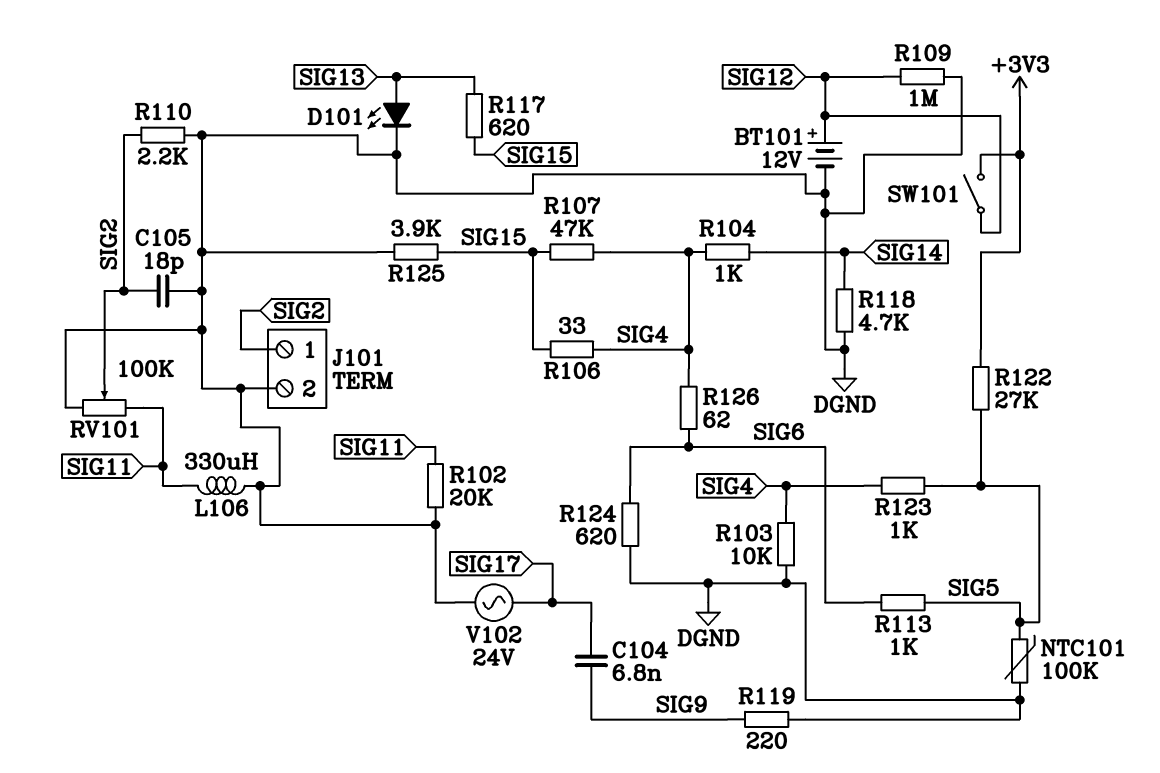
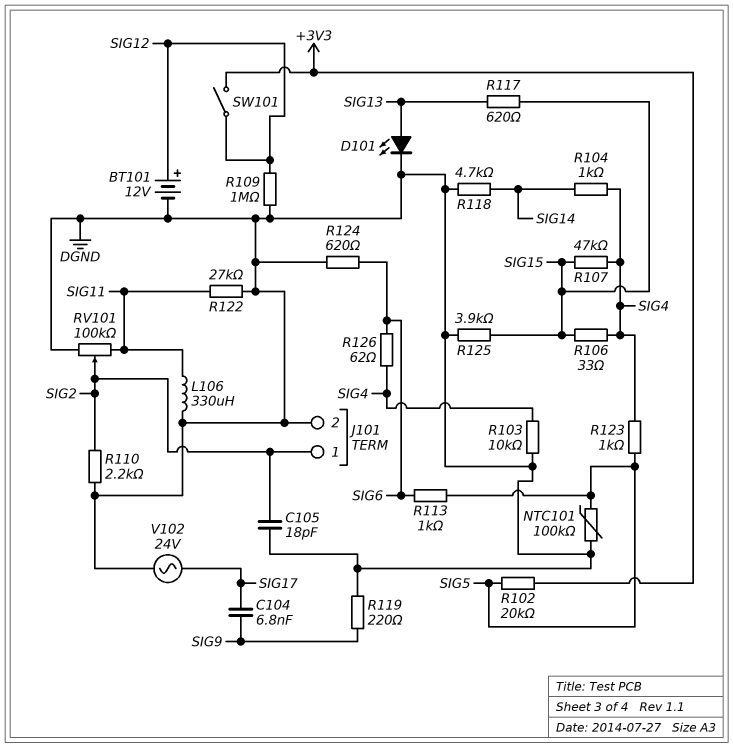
R102: 20k (DGND, SIG11) -> 20k (+3V3, SIG5)
R122: 27k (+3V3, SIG5) -> 27k (DGND, SIG11)

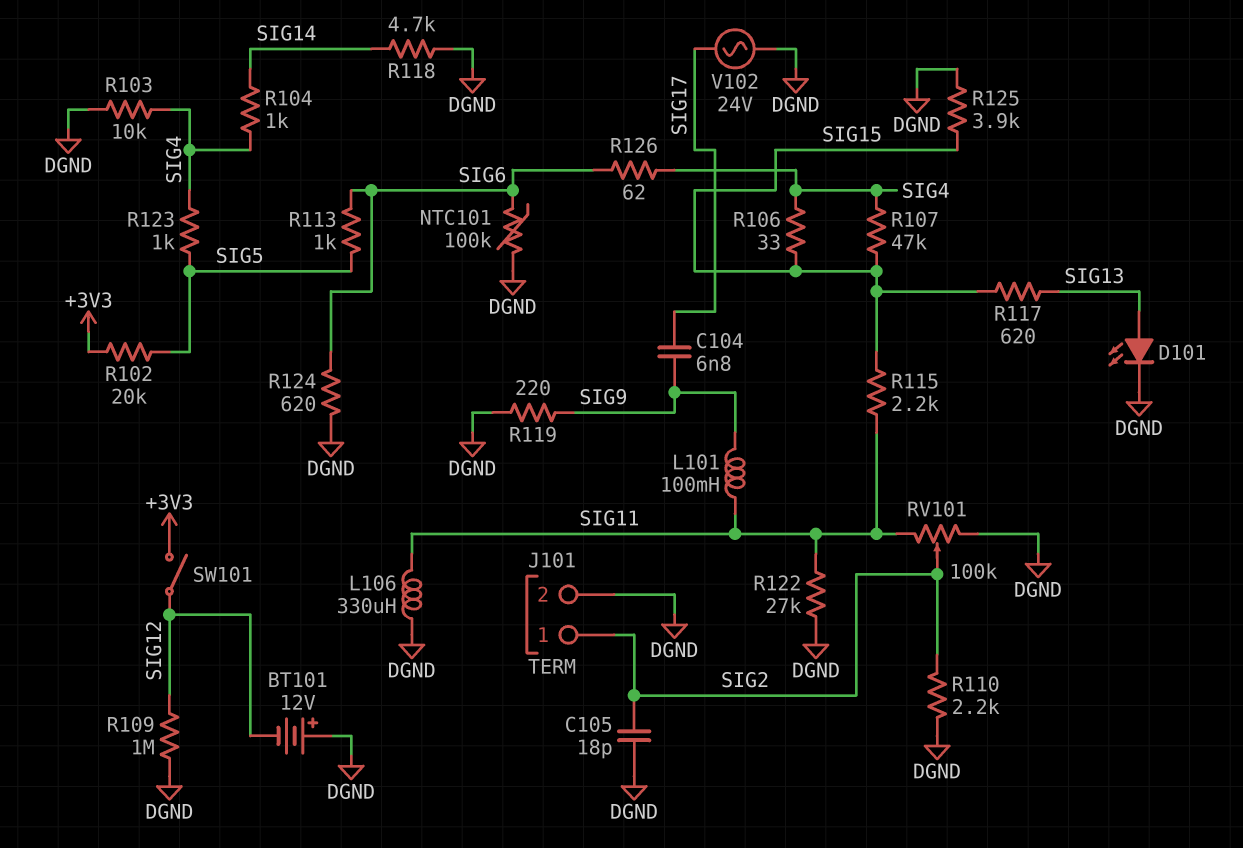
BT101: 12V (plus SIG12, minus DGND) -> 12V (plus DGND, minus SIG12)
L101: none -> 100mH (SIG9, SIG11)
NTC101: 100k (DGND, SIG5) -> 100k (DGND, SIG6)
R115: none -> 2.2k (SIG11, SIG15)

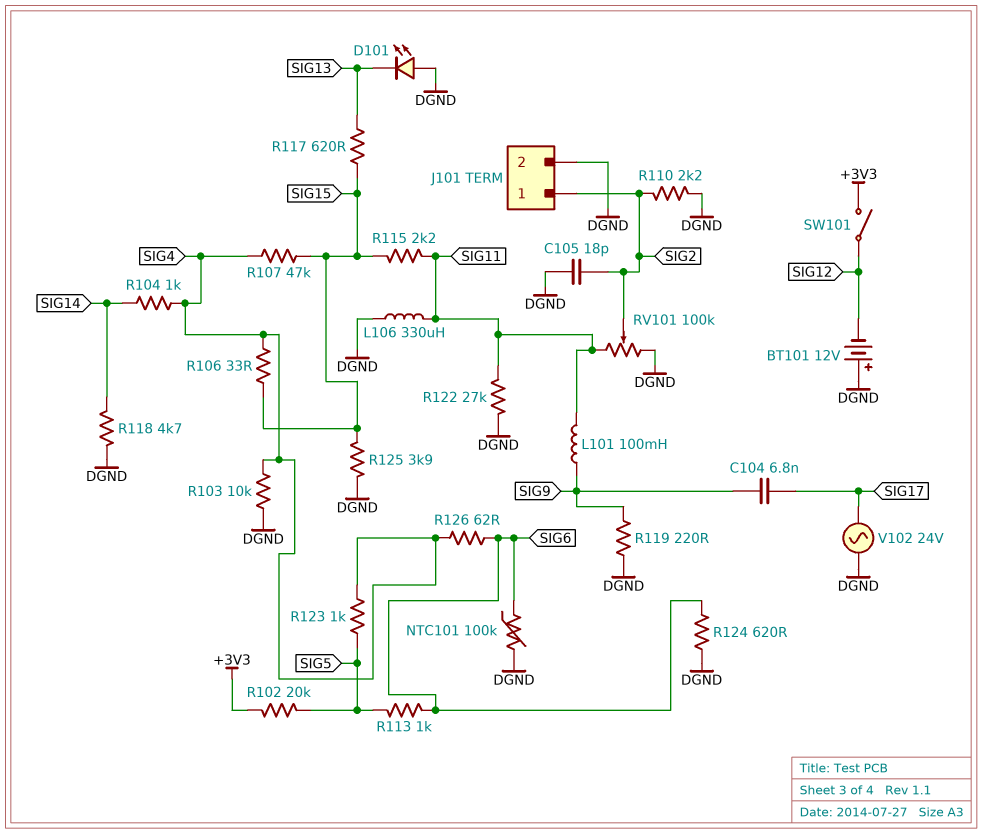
D101: LED (A SIG13, K DGND) -> LED (A DGND, K SIG13)
R109: 1M (DGND, SIG12) -> none

